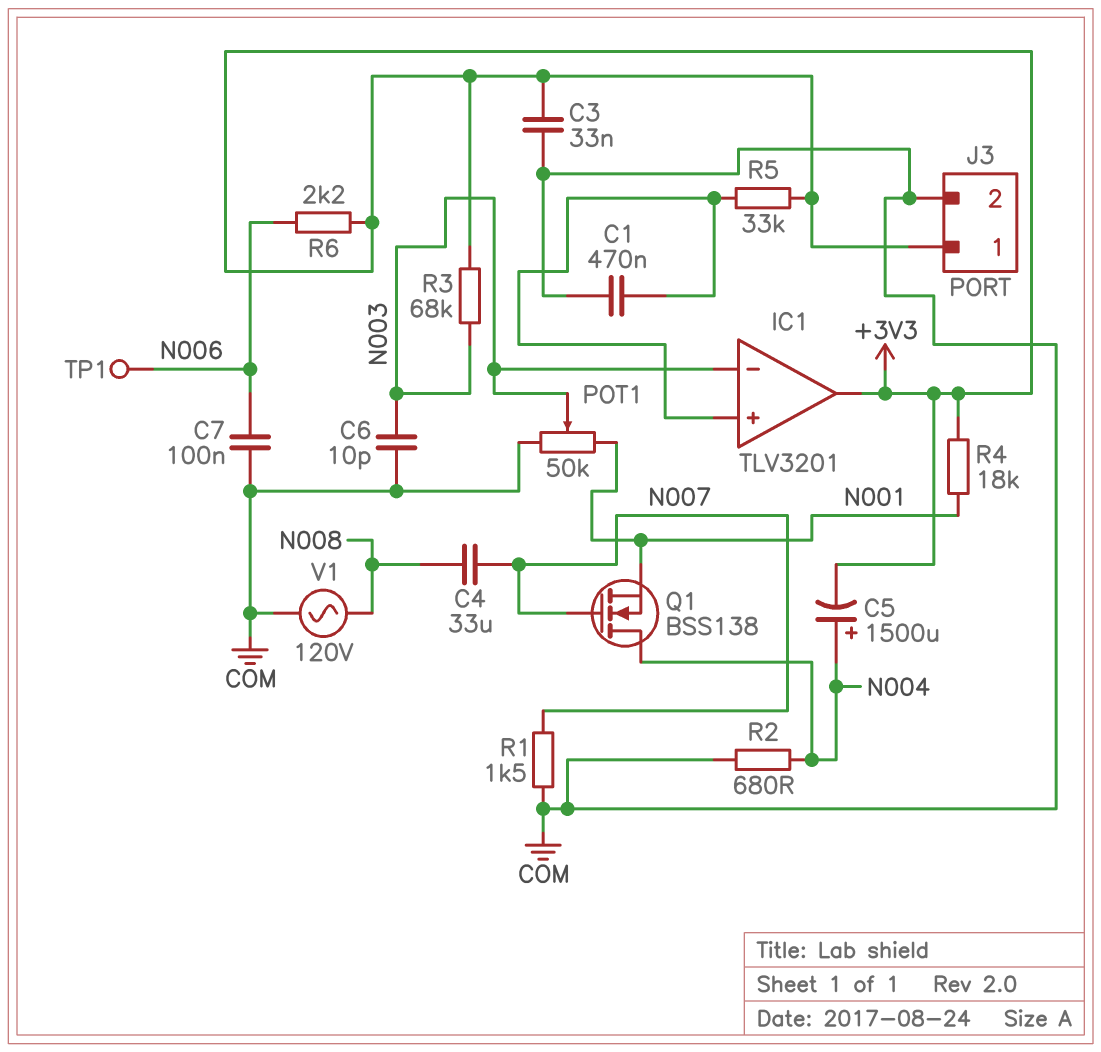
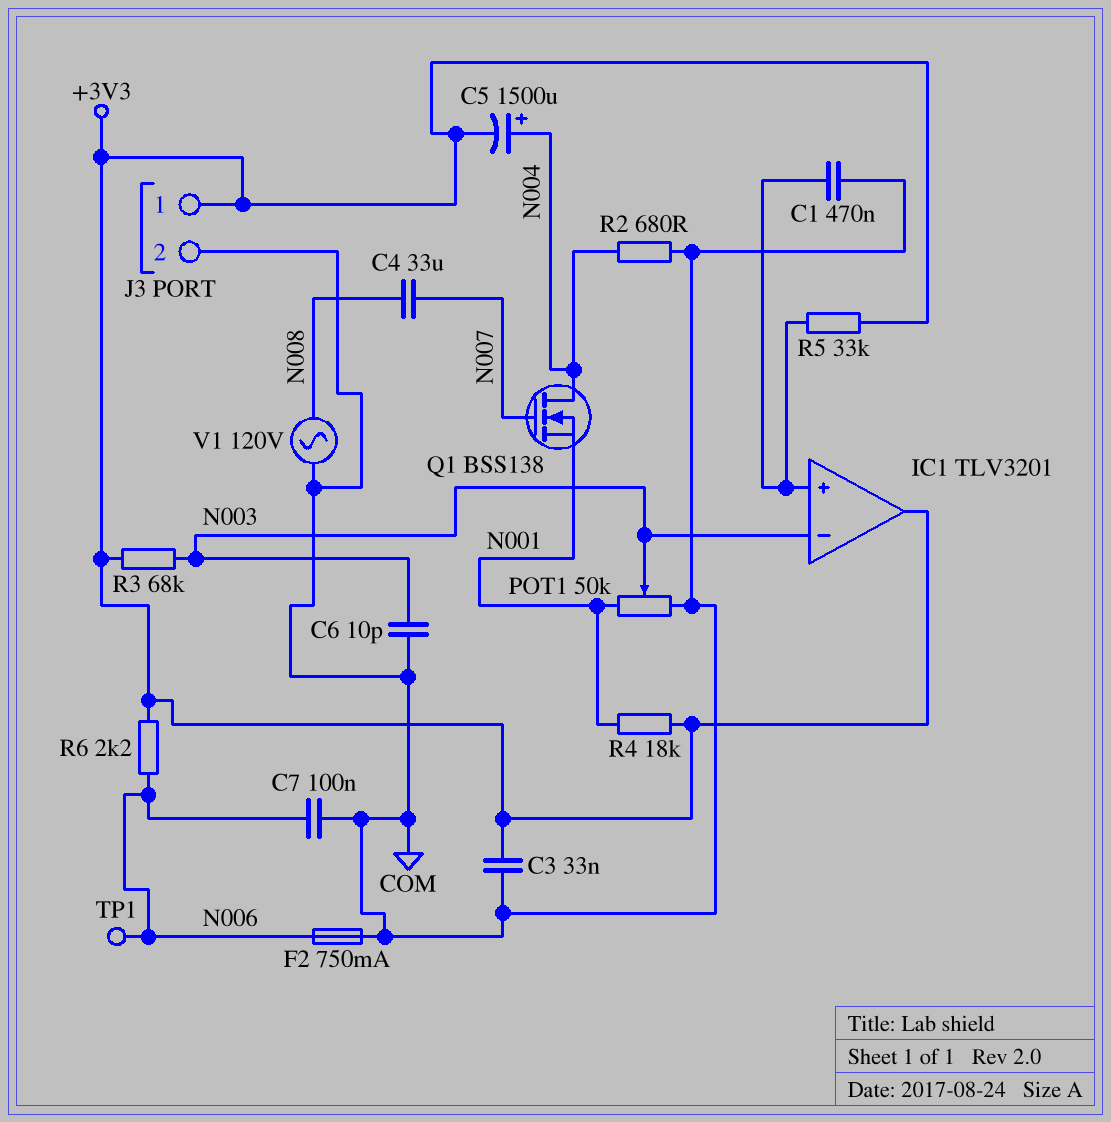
F2: none -> 750mA (COM, N006)
R1: 1.5k (COM, N007) -> none

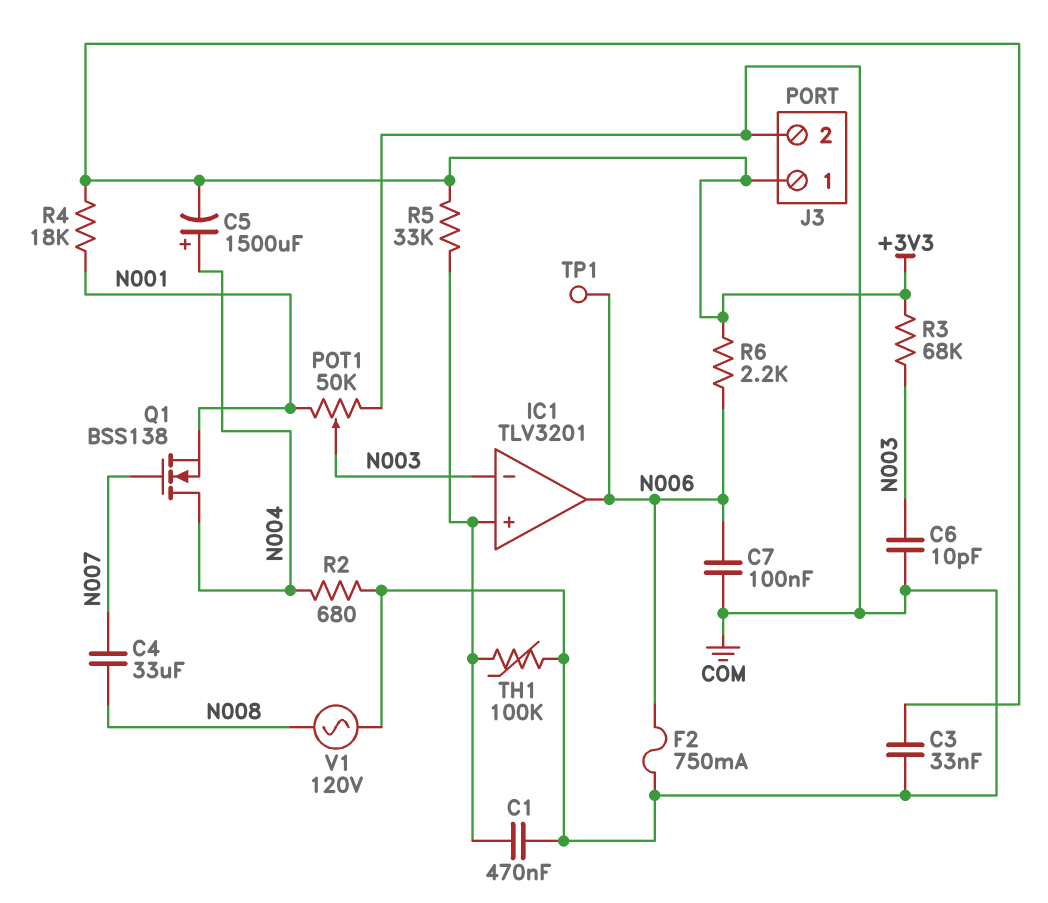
IC1 pin out: +3V3 -> N006
TH1: none -> 100k (COM, IC1/in+)

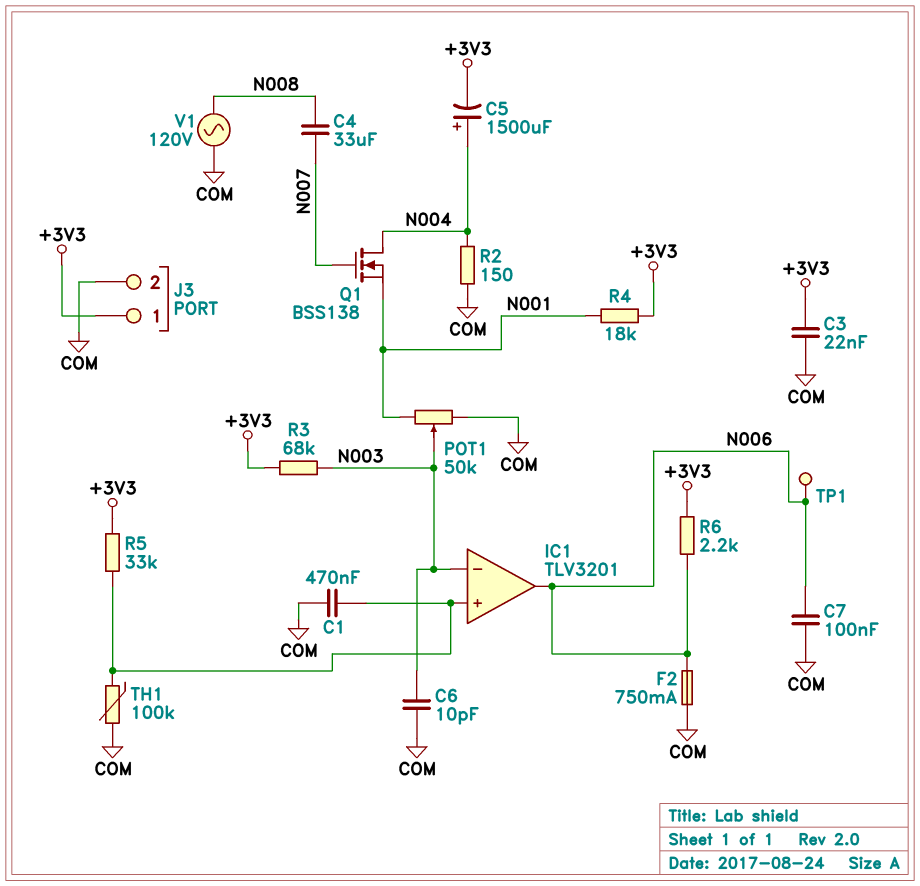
C3: 33nF (+3V3, COM) -> 22nF (+3V3, COM)
R2: 680 (COM, N004) -> 150 (COM, N004)

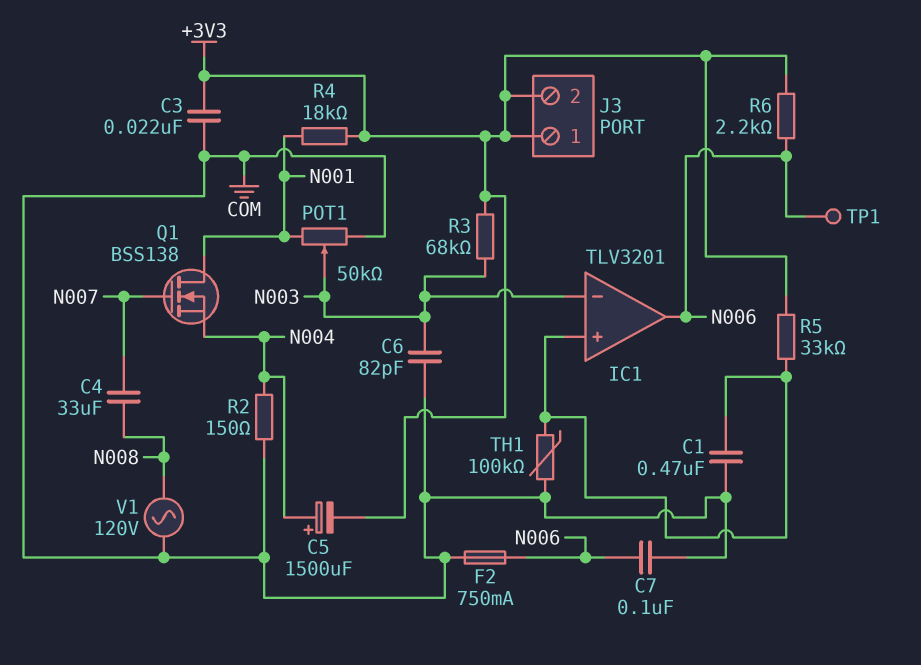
C6: 10pF (COM, N003) -> 82pF (COM, N003)
J3 pin 2: COM -> +3V3
Q1: NMOS BSS138 (G N007, D N004, S N001) -> NMOS BSS138 (G N007, D N001, S N004)

